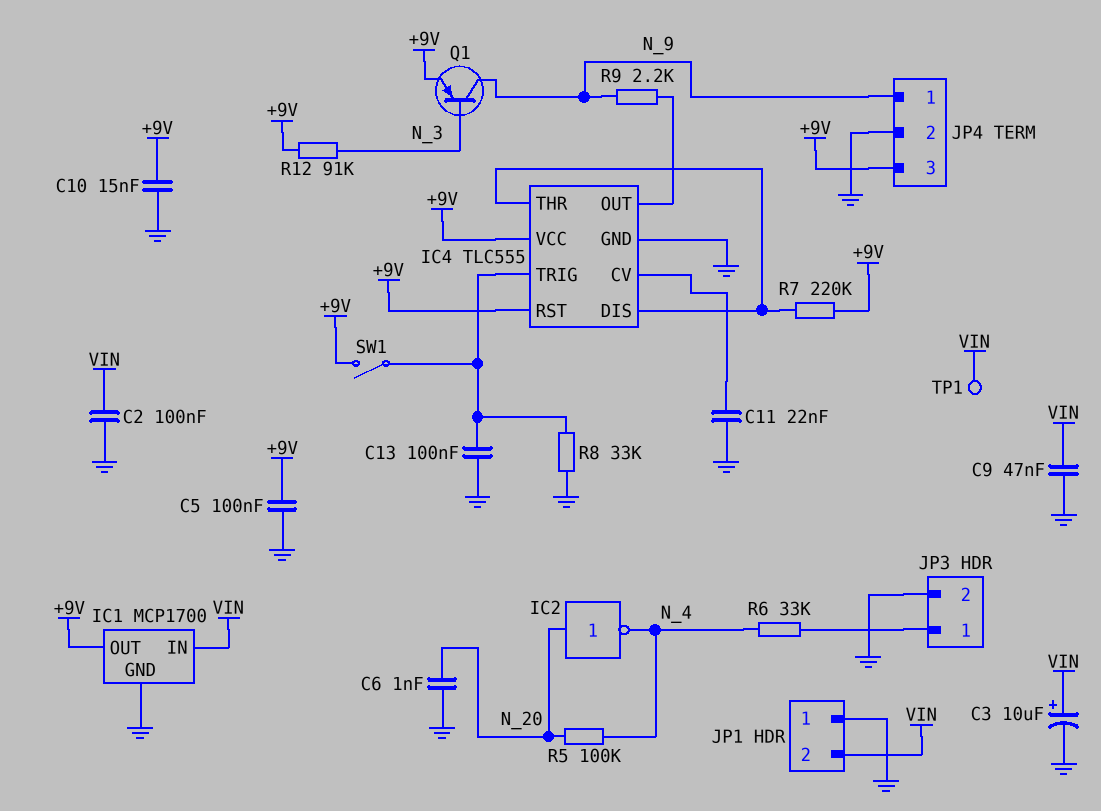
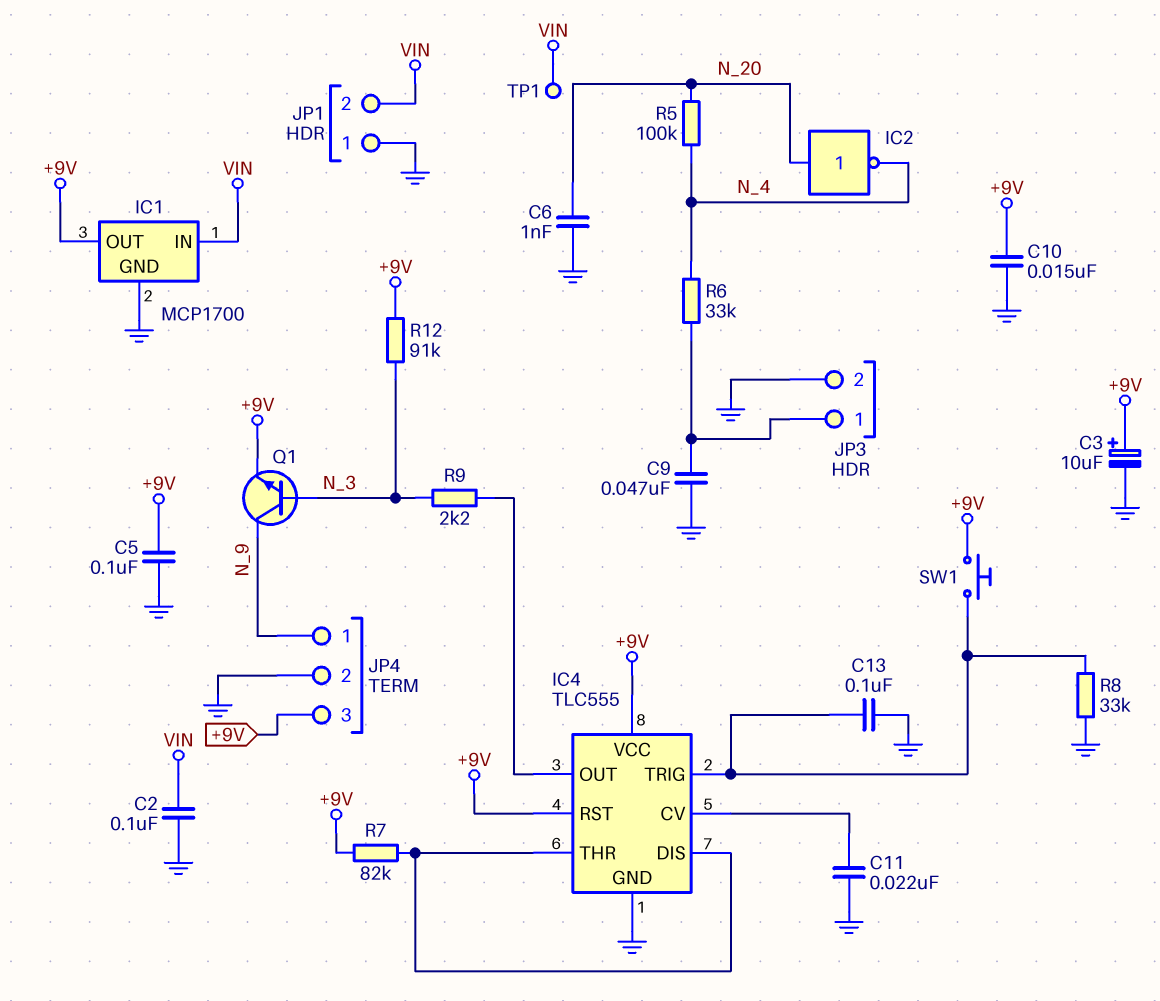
C3: 10uF (plus VIN, minus GND) -> 10uF (plus +9V, minus GND)
C9: 47nF (GND, VIN) -> 47nF (GND, JP3/1)
Q1: PNP (B N_3, C N_9, E +9V) -> NPN (B N_3, C N_9, E +9V)
R7: 220k (+9V, IC4/DIS) -> 82k (+9V, IC4/DIS)
R9: 2.2k (IC4/OUT, N_9) -> 2.2k (IC4/OUT, N_3)
SW1: switch (+9V, IC4/TRIG) -> button (+9V, IC4/TRIG)

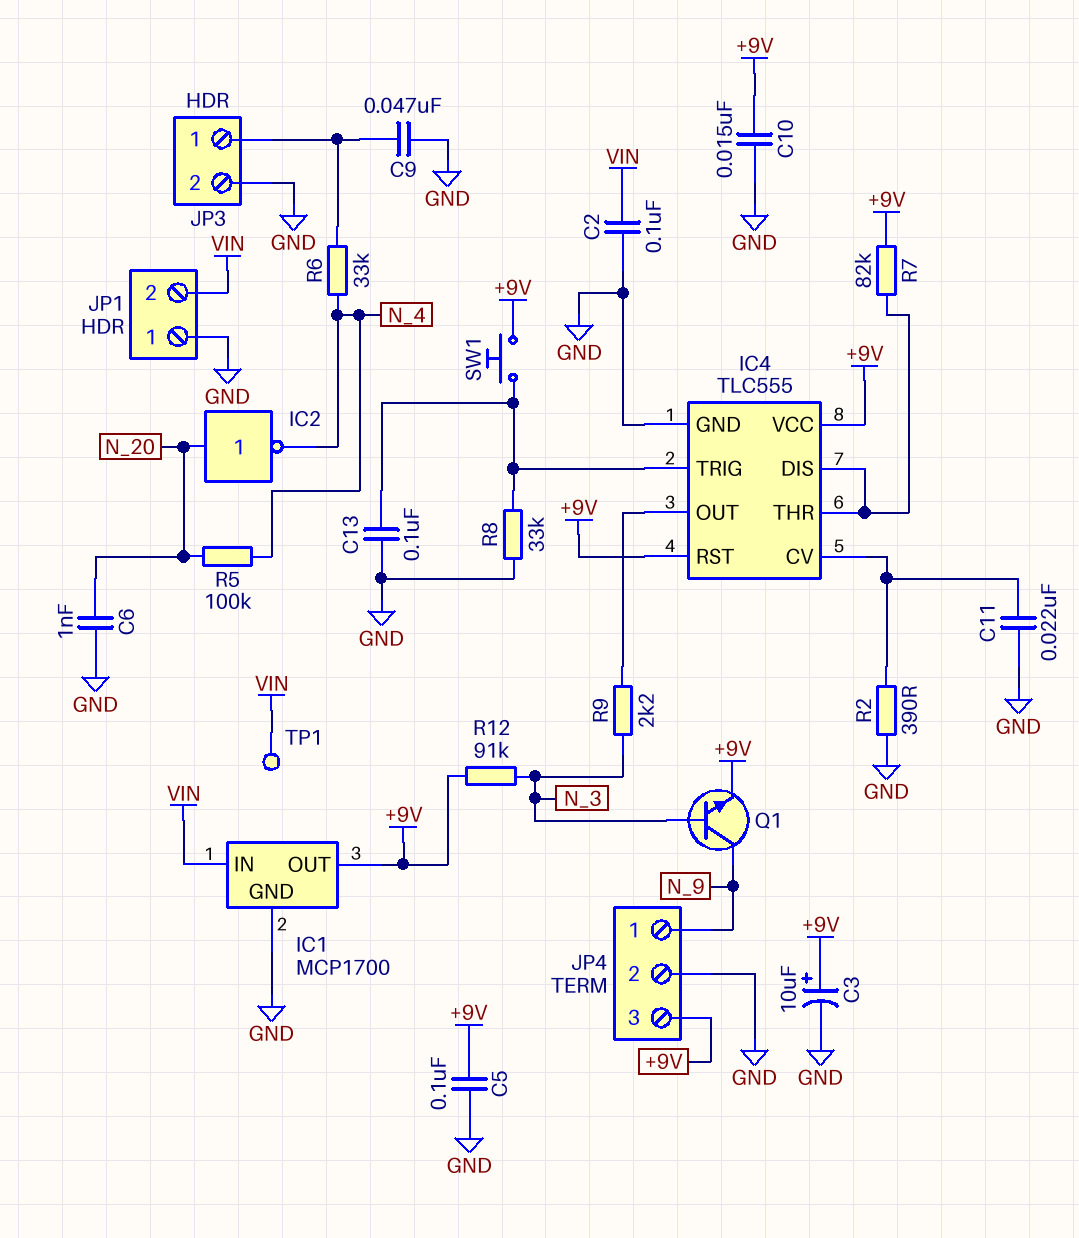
R2: none -> 390 (GND, IC4/CV)

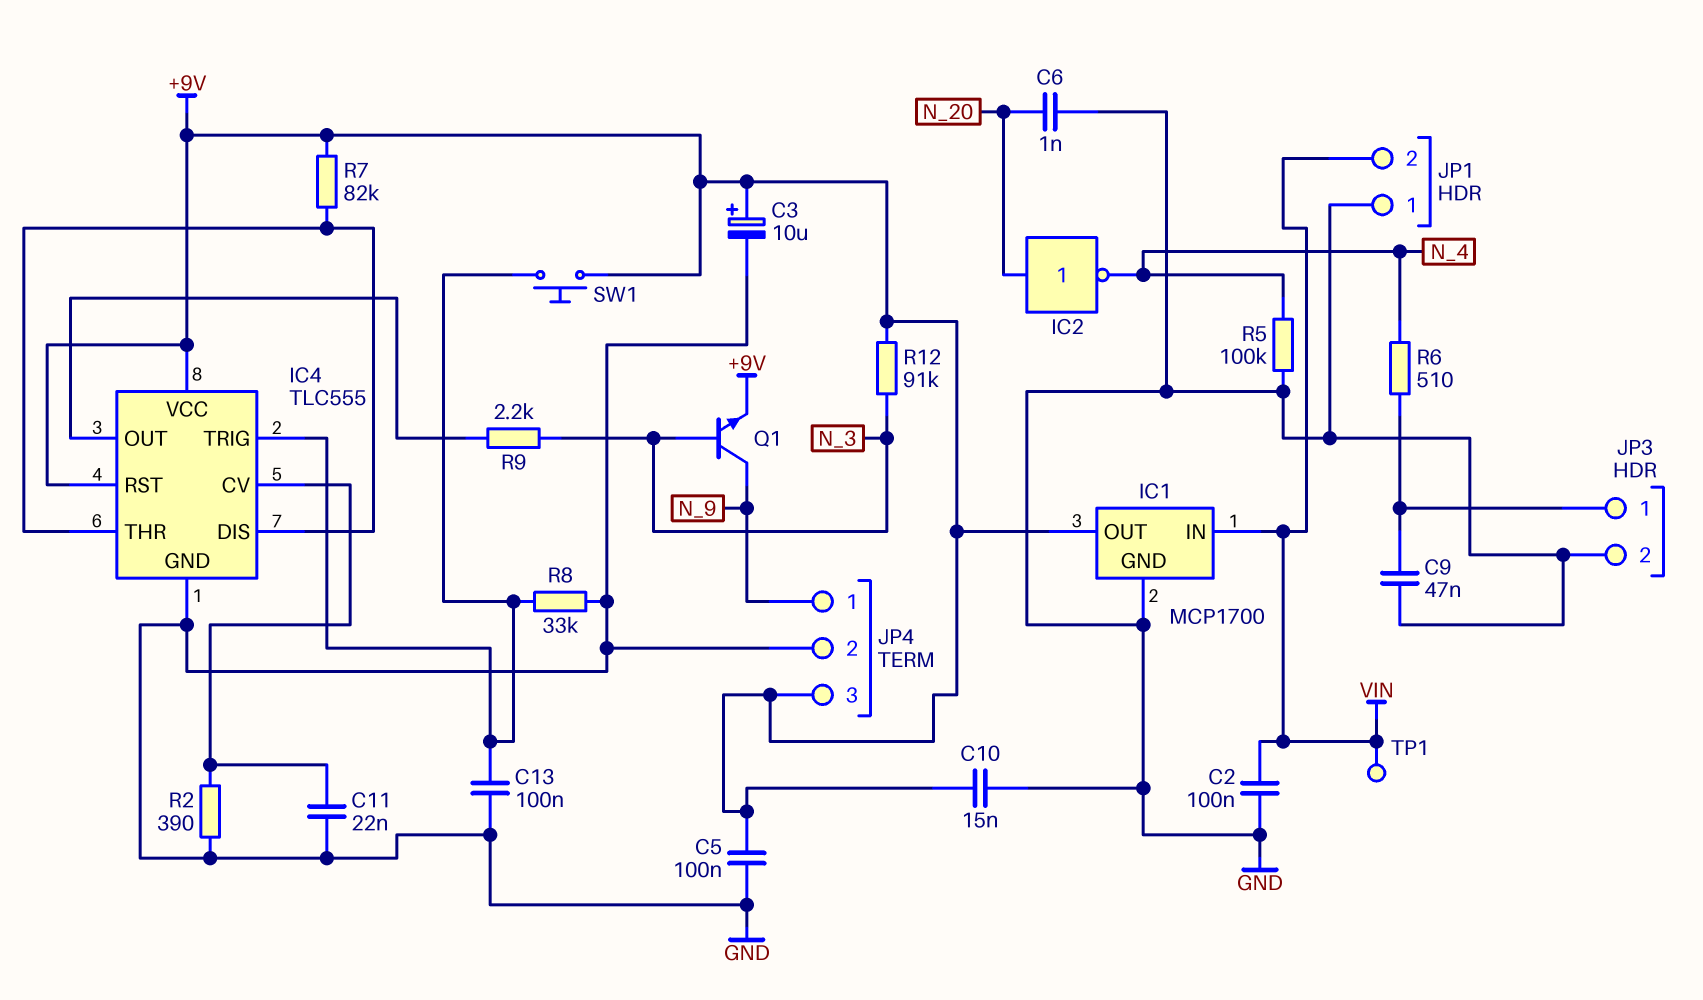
R5: 100k (N_4, N_20) -> 100k (GND, N_4)
R6: 33k (JP3/1, N_4) -> 510 (JP3/1, N_4)

